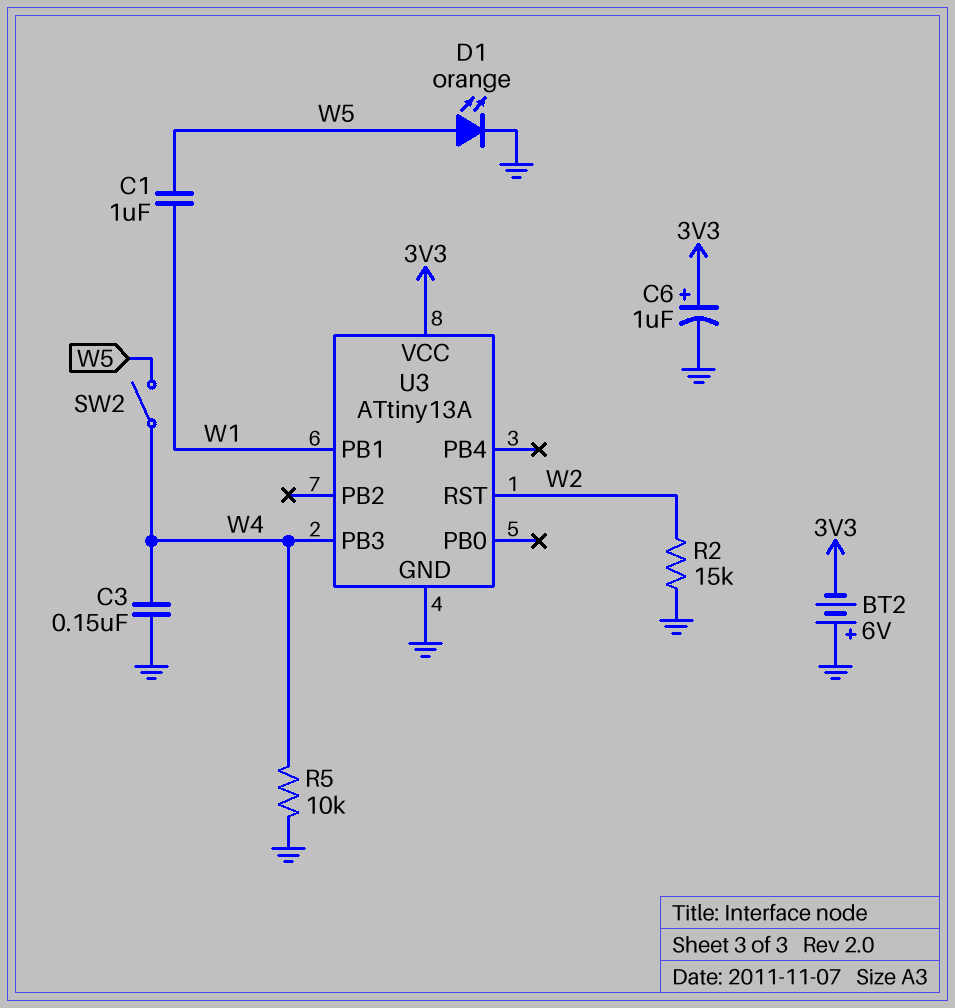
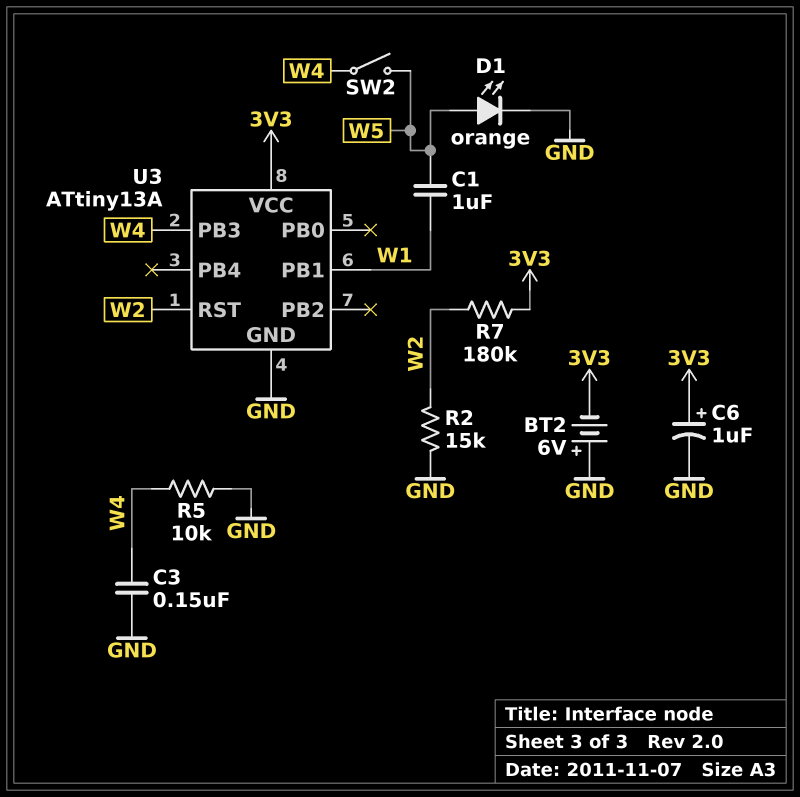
R7: none -> 180k (3V3, W2)

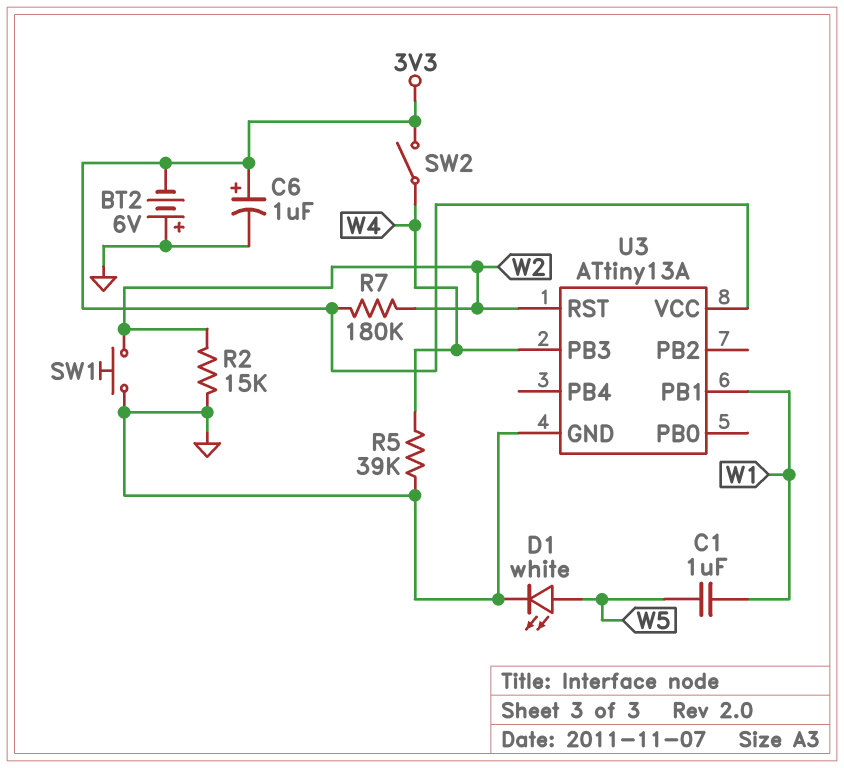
C3: 150nF (GND, W4) -> none
D1: LED orange (A W5, K GND) -> LED white (A W5, K GND)
R5: 10k (GND, W4) -> 39k (GND, W4)
SW1: none -> button (GND, W2)
SW2: switch (W4, W5) -> switch (3V3, W4)

